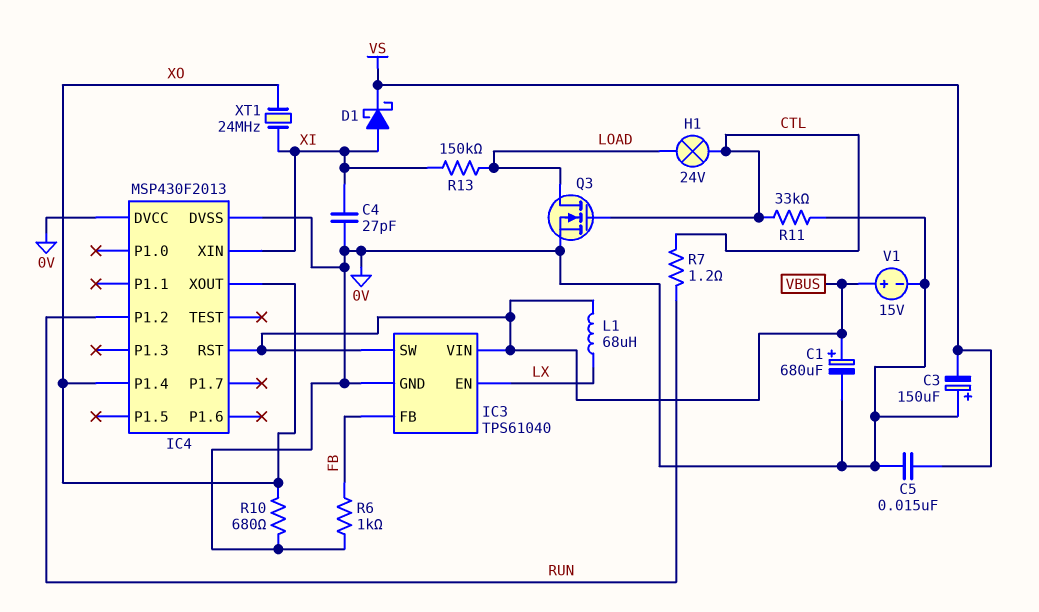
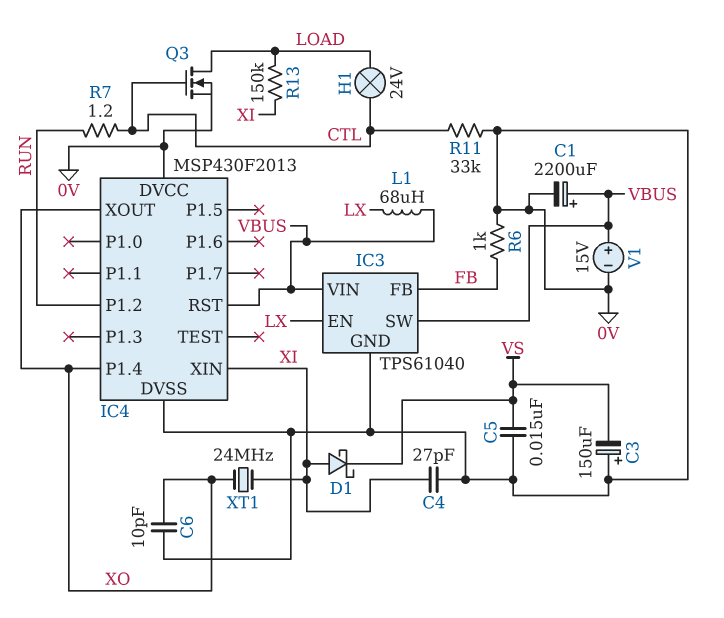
C1: 680uF (plus VBUS, minus 0V) -> 2200uF (plus VBUS, minus 0V)
C6: none -> 10pF (0V, XO)
R10: 680 (0V, XO) -> none

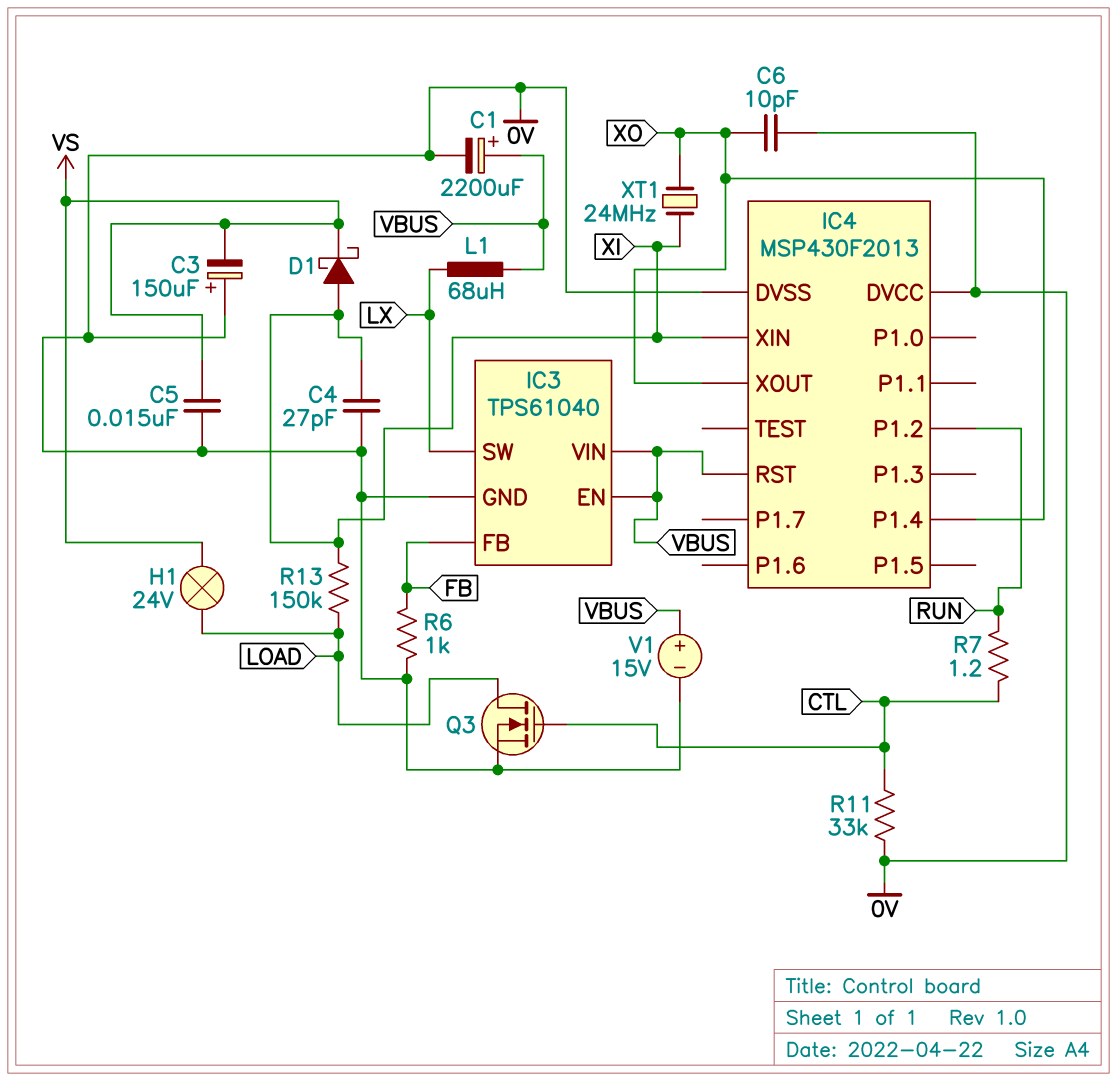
H1: lamp 24V (CTL, LOAD) -> lamp 24V (LOAD, VS)
IC3 pin EN: LX -> VBUS
IC3 pin SW: VBUS -> LX

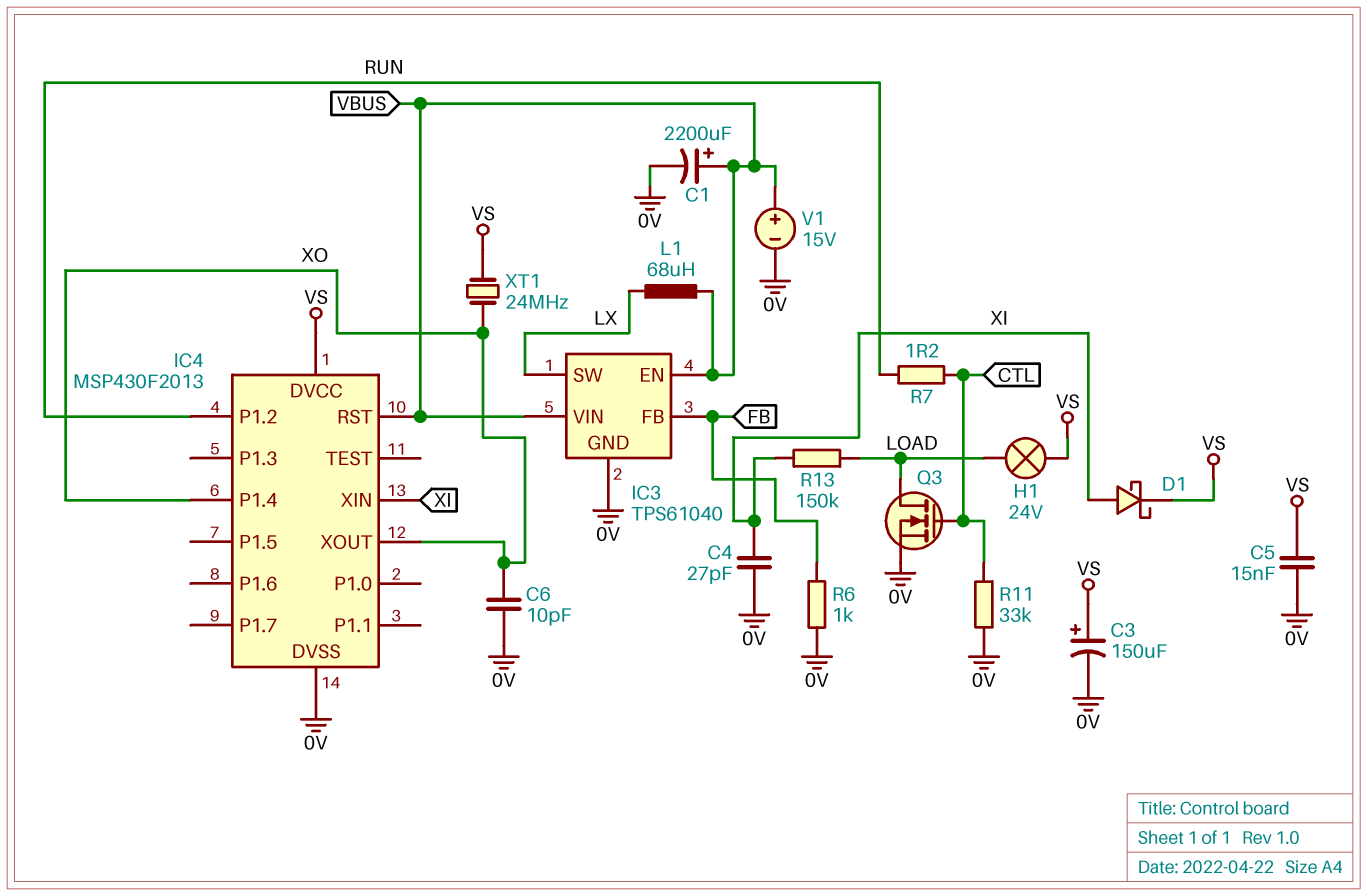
C3: 150uF (plus 0V, minus VS) -> 150uF (plus VS, minus 0V)
IC4 pin DVCC: 0V -> VS
XT1: 24MHz (XI, XO) -> 24MHz (VS, XO)

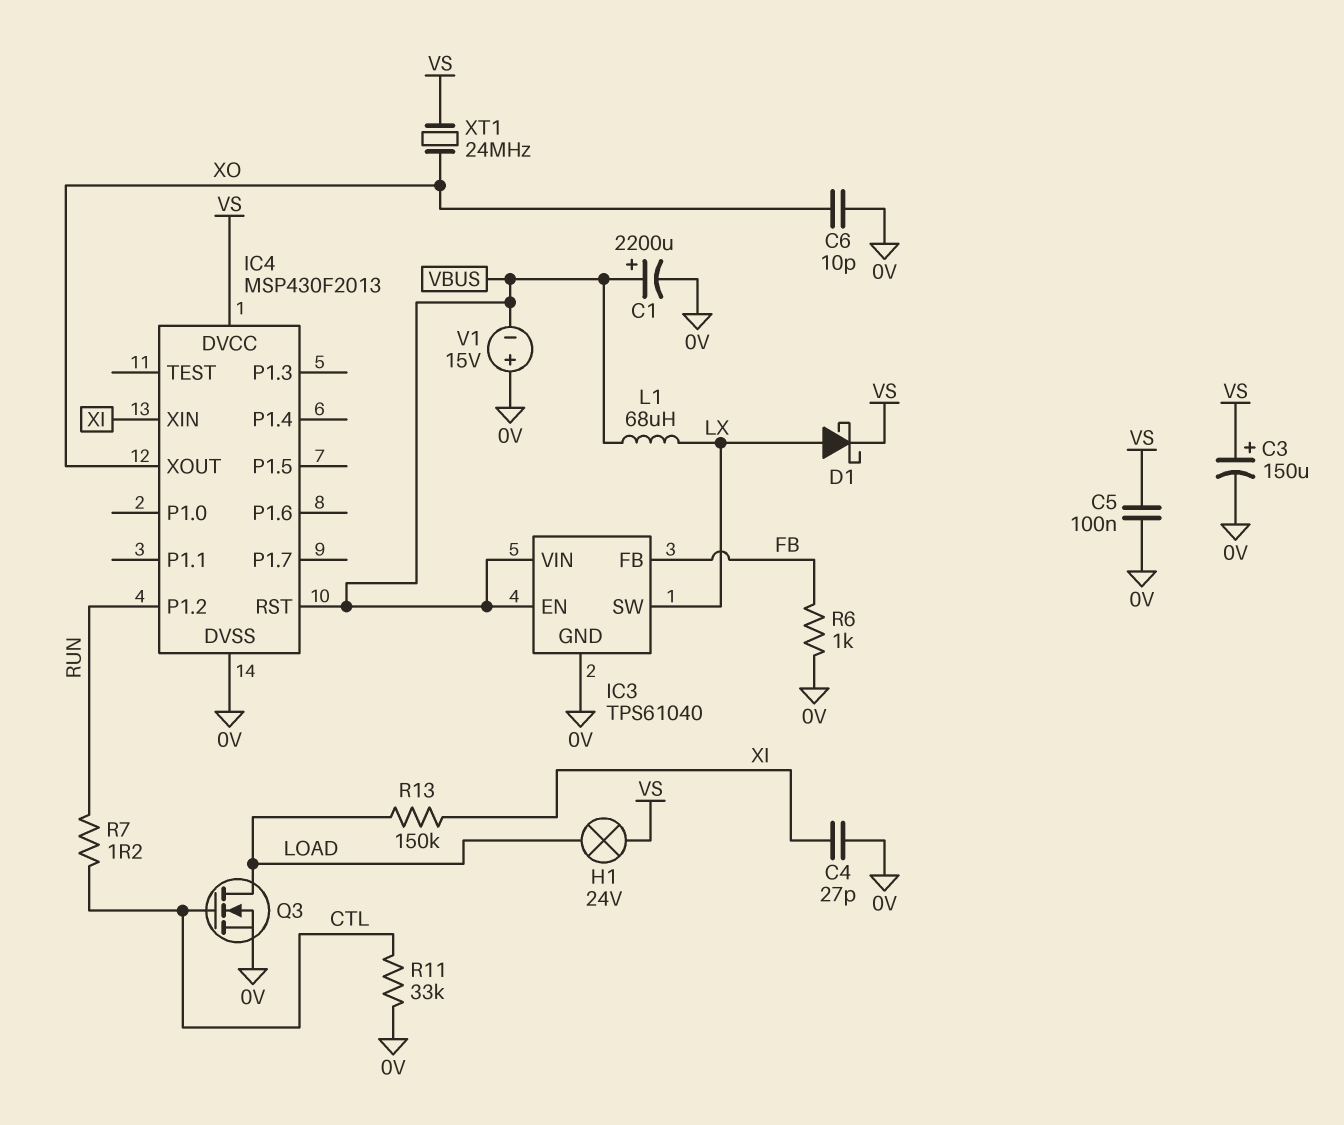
C5: 15nF (0V, VS) -> 100nF (0V, VS)
D1: schottky (A XI, K VS) -> schottky (A LX, K VS)
IC4 pin P1.4: XO -> none
V1: 15V (plus VBUS, minus 0V) -> 15V (plus 0V, minus VBUS)

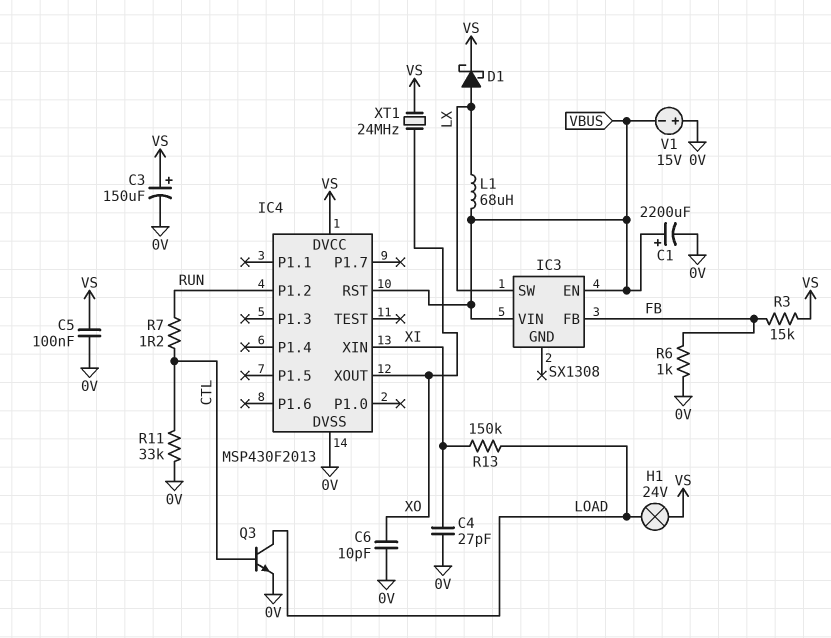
IC3: TPS61040 -> SX1308
IC3 pin GND: 0V -> none
Q3: NMOS (G CTL, D LOAD, S 0V) -> NPN (B CTL, C LOAD, E 0V)
R3: none -> 15k (FB, VS)

